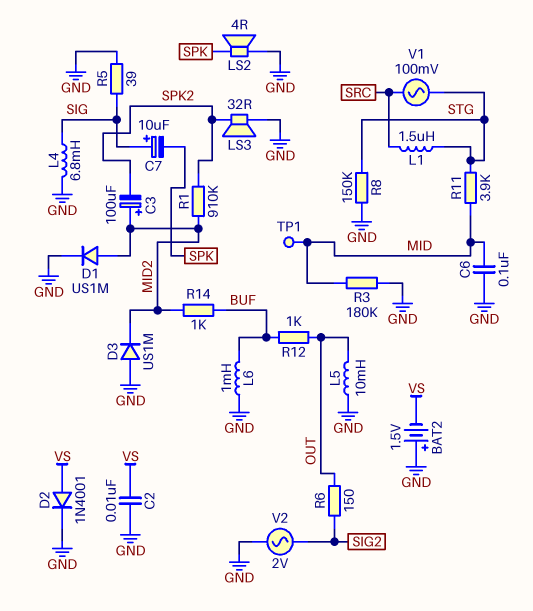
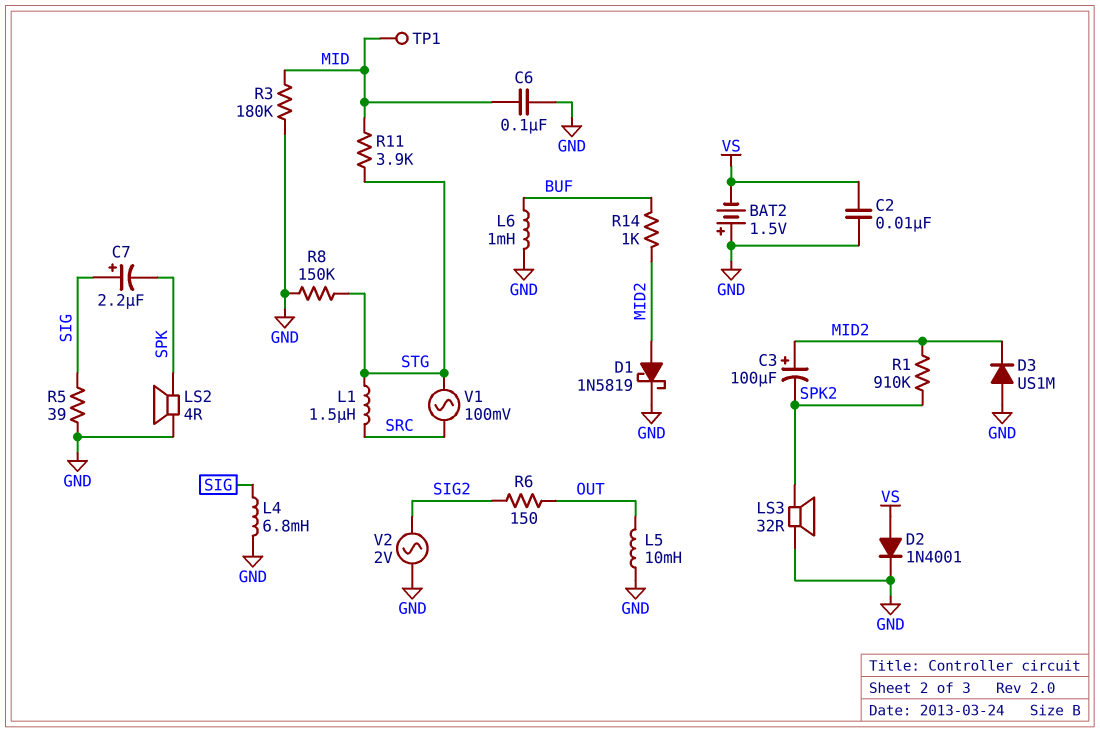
C7: 10uF (plus SIG, minus SPK) -> 2.2uF (plus SIG, minus SPK)
D1: diode US1M (A MID2, K GND) -> schottky 1N5819 (A MID2, K GND)
R12: 1k (BUF, OUT) -> none

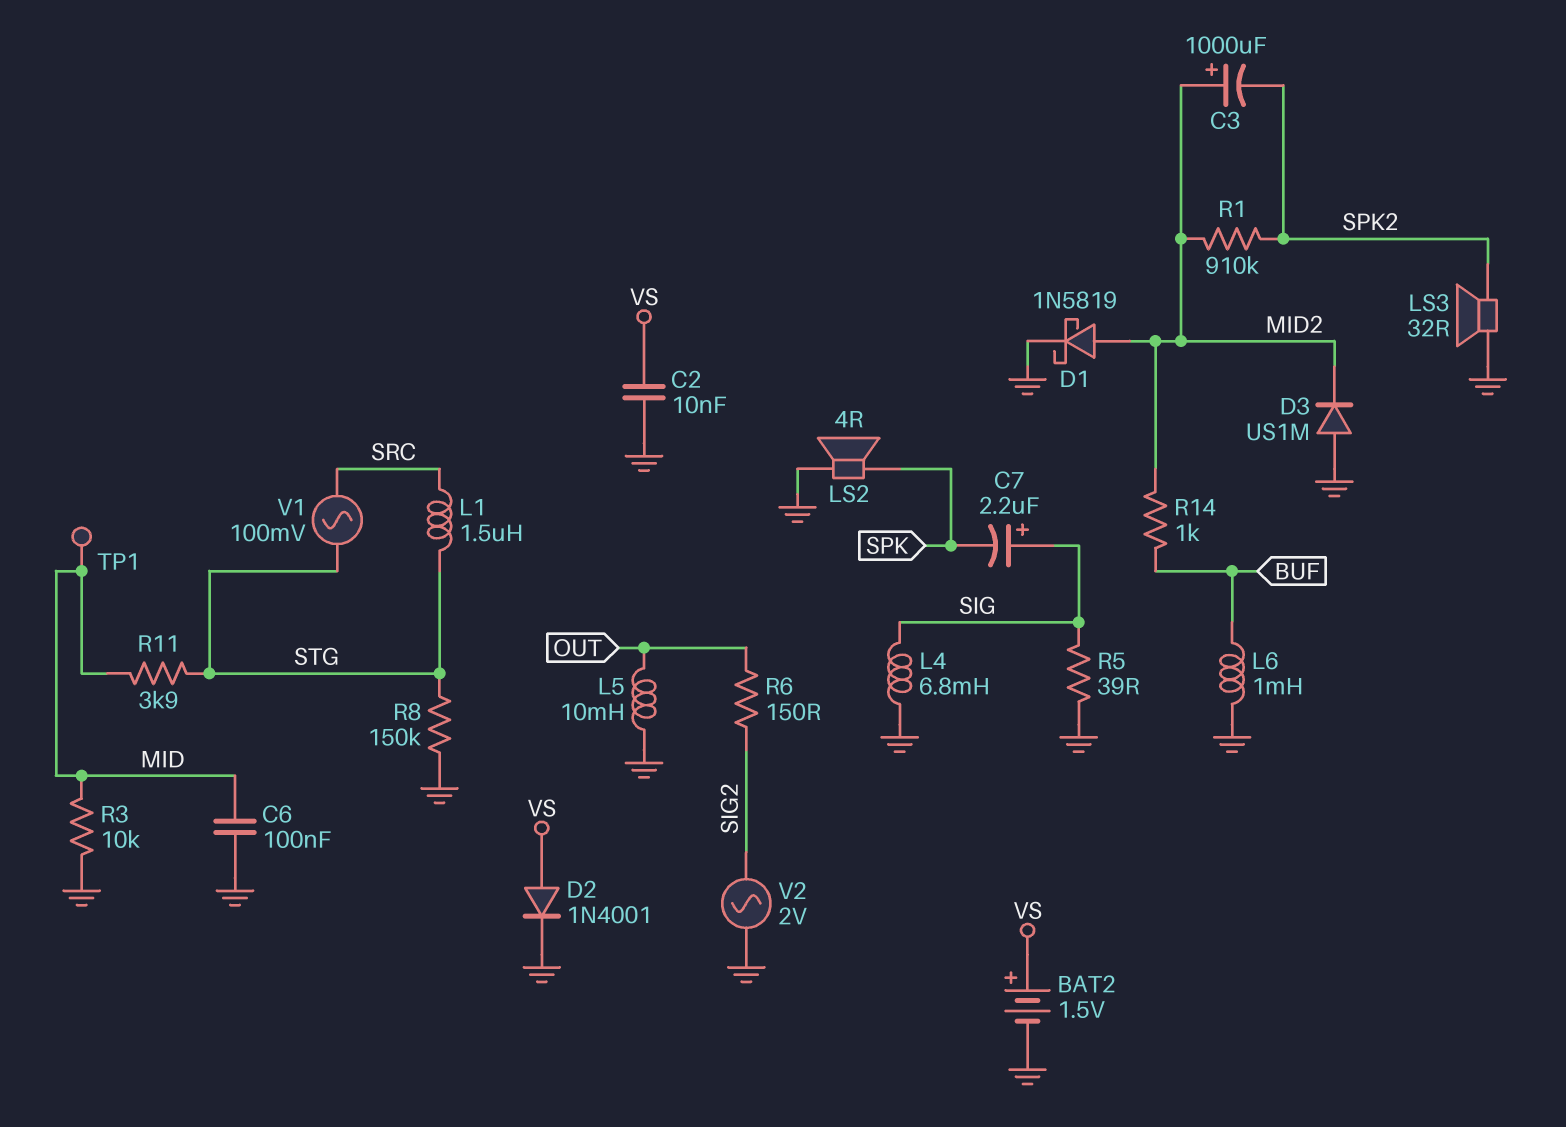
BAT2: 1.5V (plus GND, minus VS) -> 1.5V (plus VS, minus GND)
C3: 100uF (plus MID2, minus SPK2) -> 1000uF (plus MID2, minus SPK2)
R3: 180k (GND, MID) -> 10k (GND, MID)

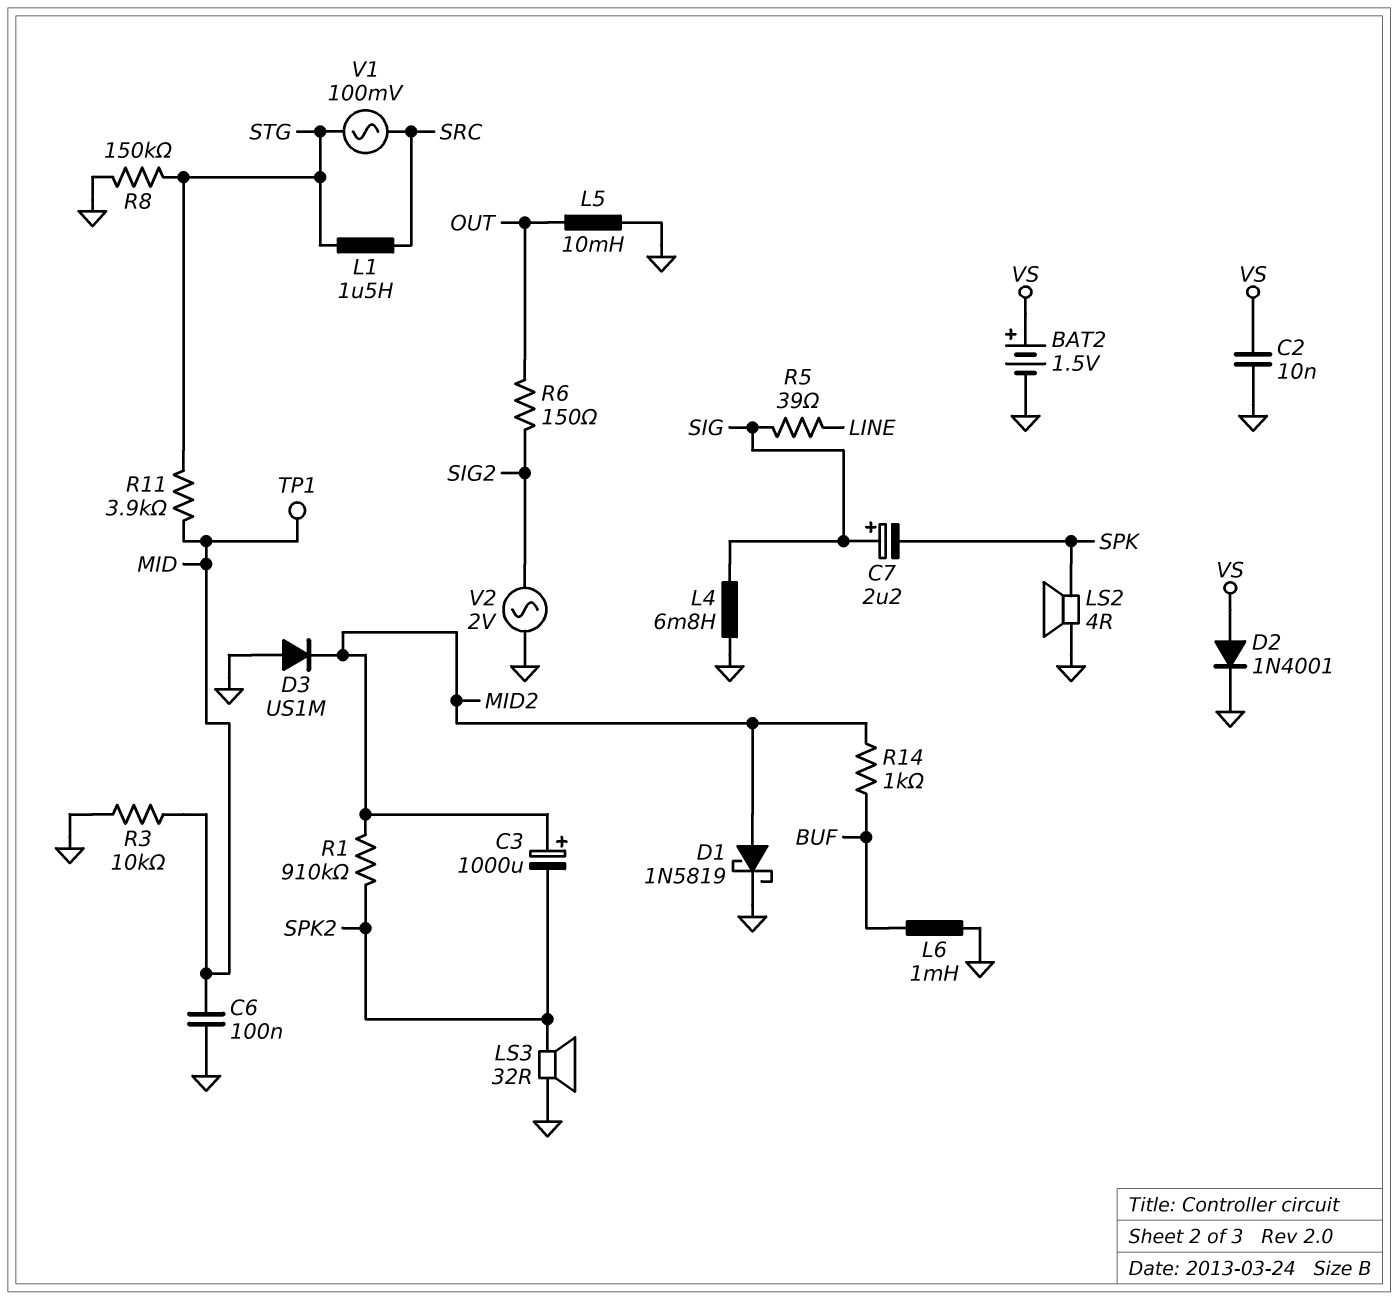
R5: 39 (GND, SIG) -> 39 (LINE, SIG)

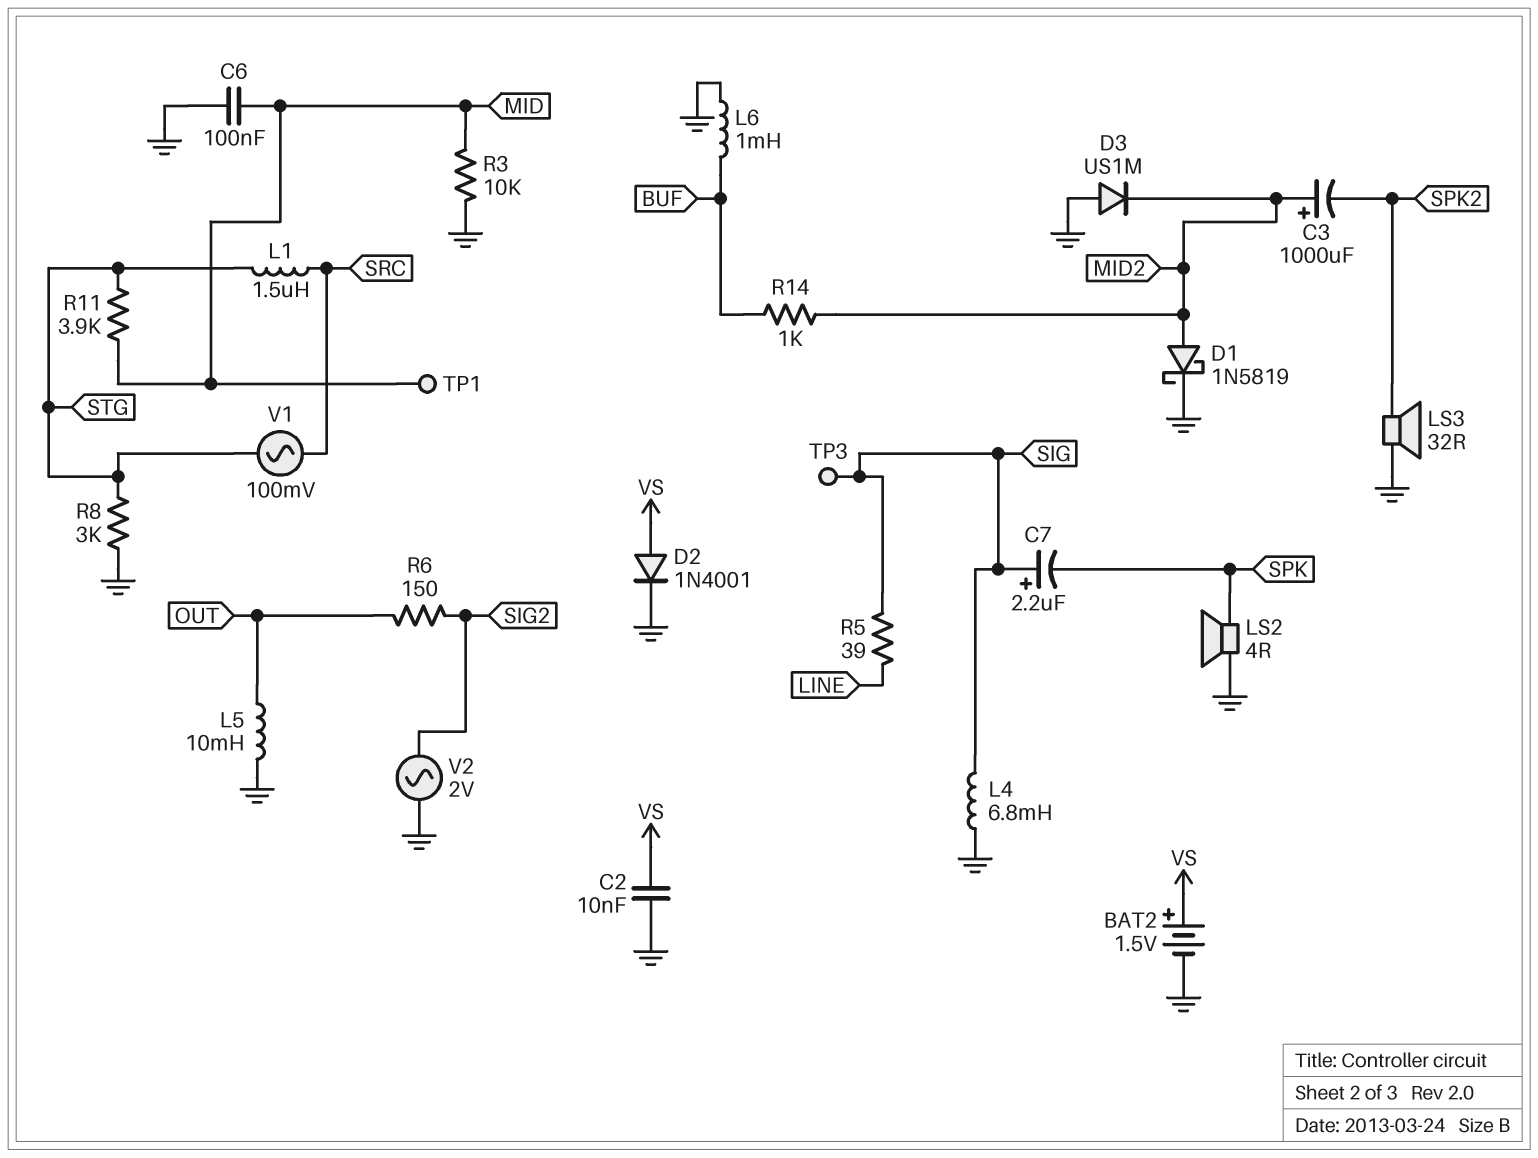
R1: 910k (MID2, SPK2) -> none
R8: 150k (GND, STG) -> 3k (GND, STG)
TP3: none -> test point (SIG)

